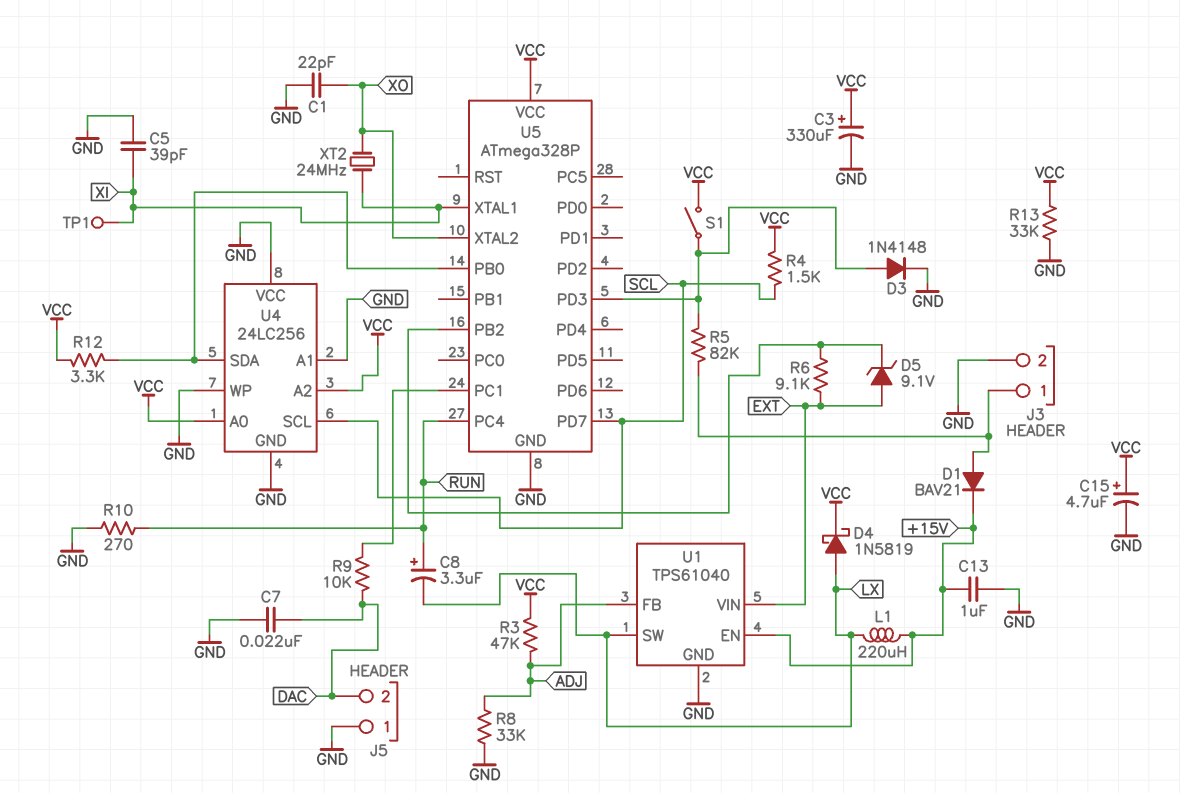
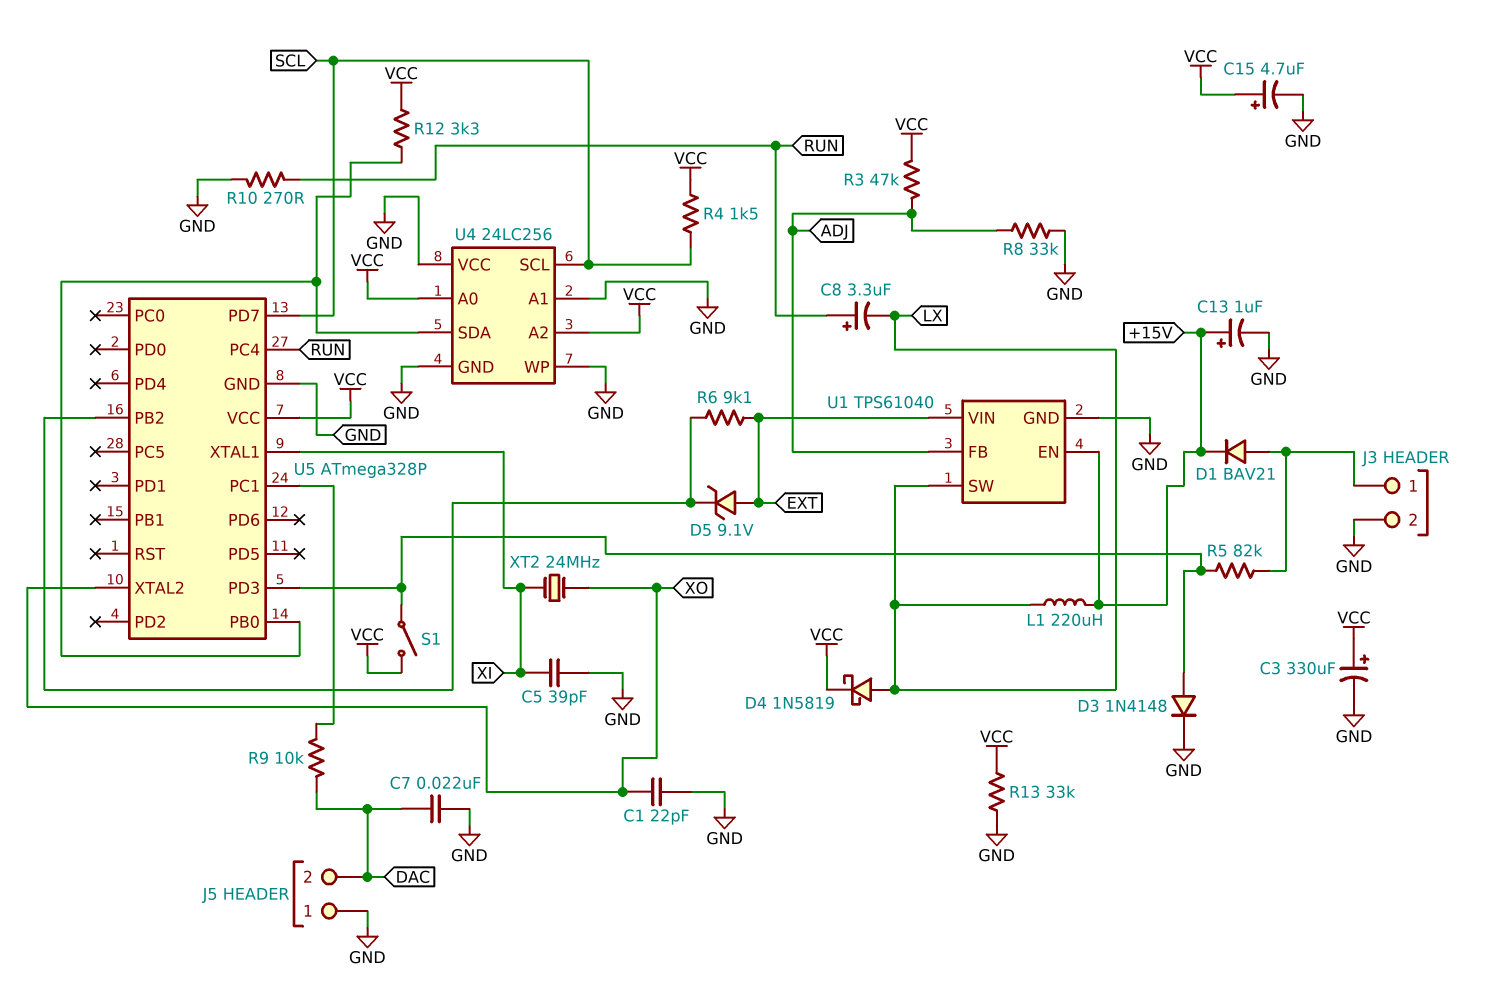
C13: 1uF (+15V, GND) -> 1uF (plus +15V, minus GND)
TP1: test point (XI) -> none

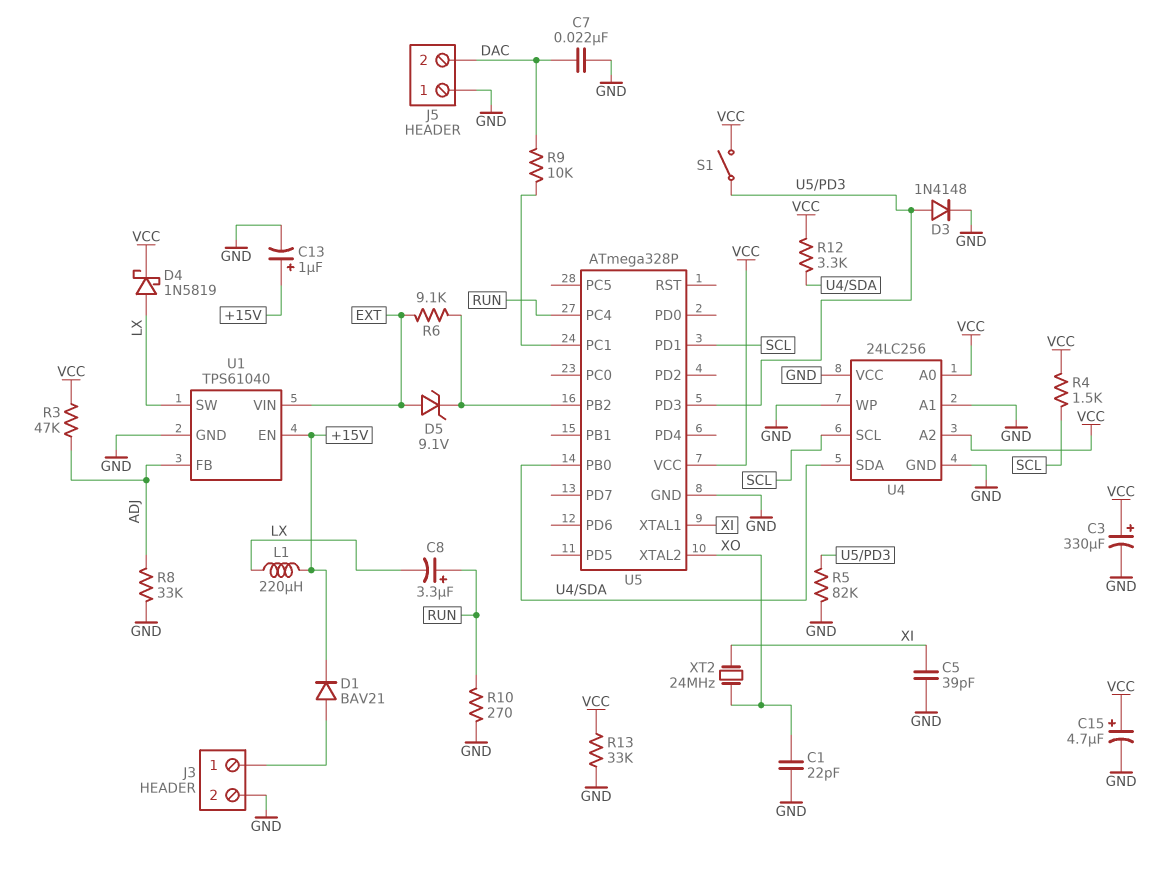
R5: 82k (J3/1, U5/PD3) -> 82k (GND, U5/PD3)
U5 pin PD1: none -> SCL
U5 pin PD7: SCL -> none

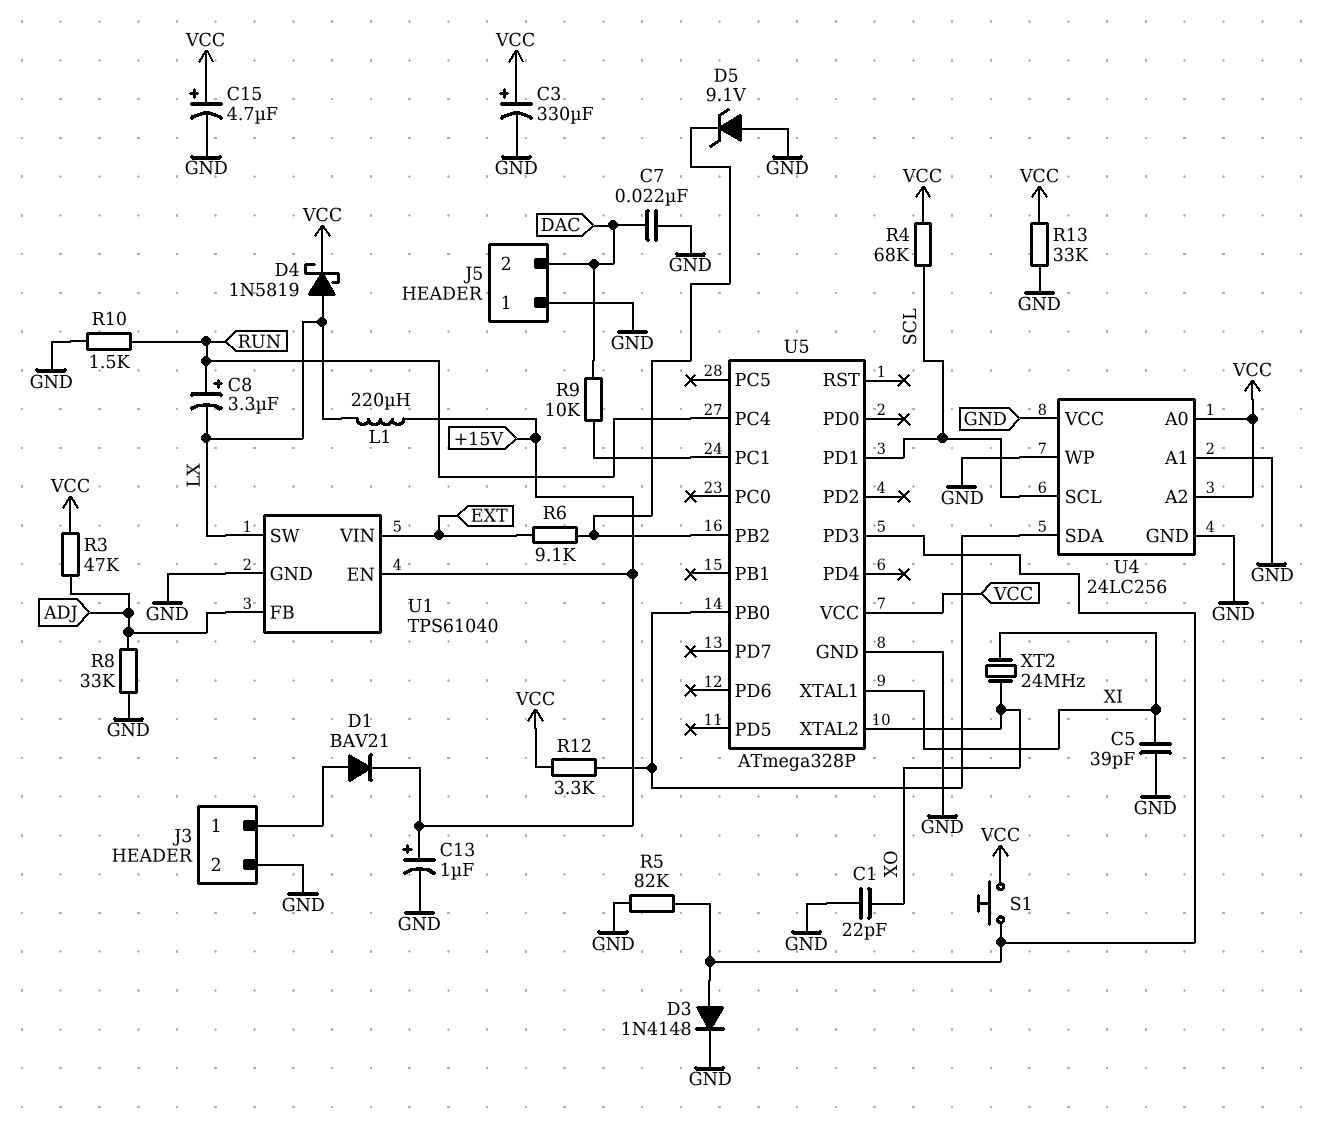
D5: zener 9.1V (A EXT, K U5/PB2) -> zener 9.1V (A GND, K U5/PB2)
R4: 1.5k (SCL, VCC) -> 68k (SCL, VCC)
R10: 270 (GND, RUN) -> 1.5k (GND, RUN)
S1: switch (U5/PD3, VCC) -> button (U5/PD3, VCC)

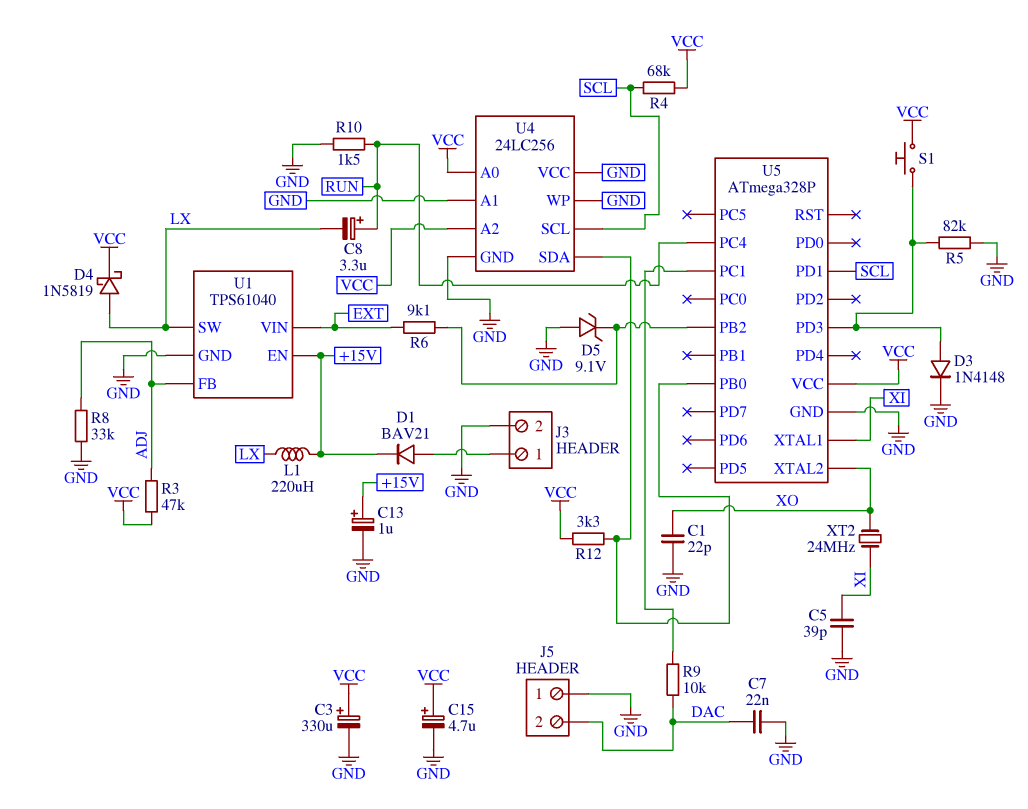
R13: 33k (GND, VCC) -> none

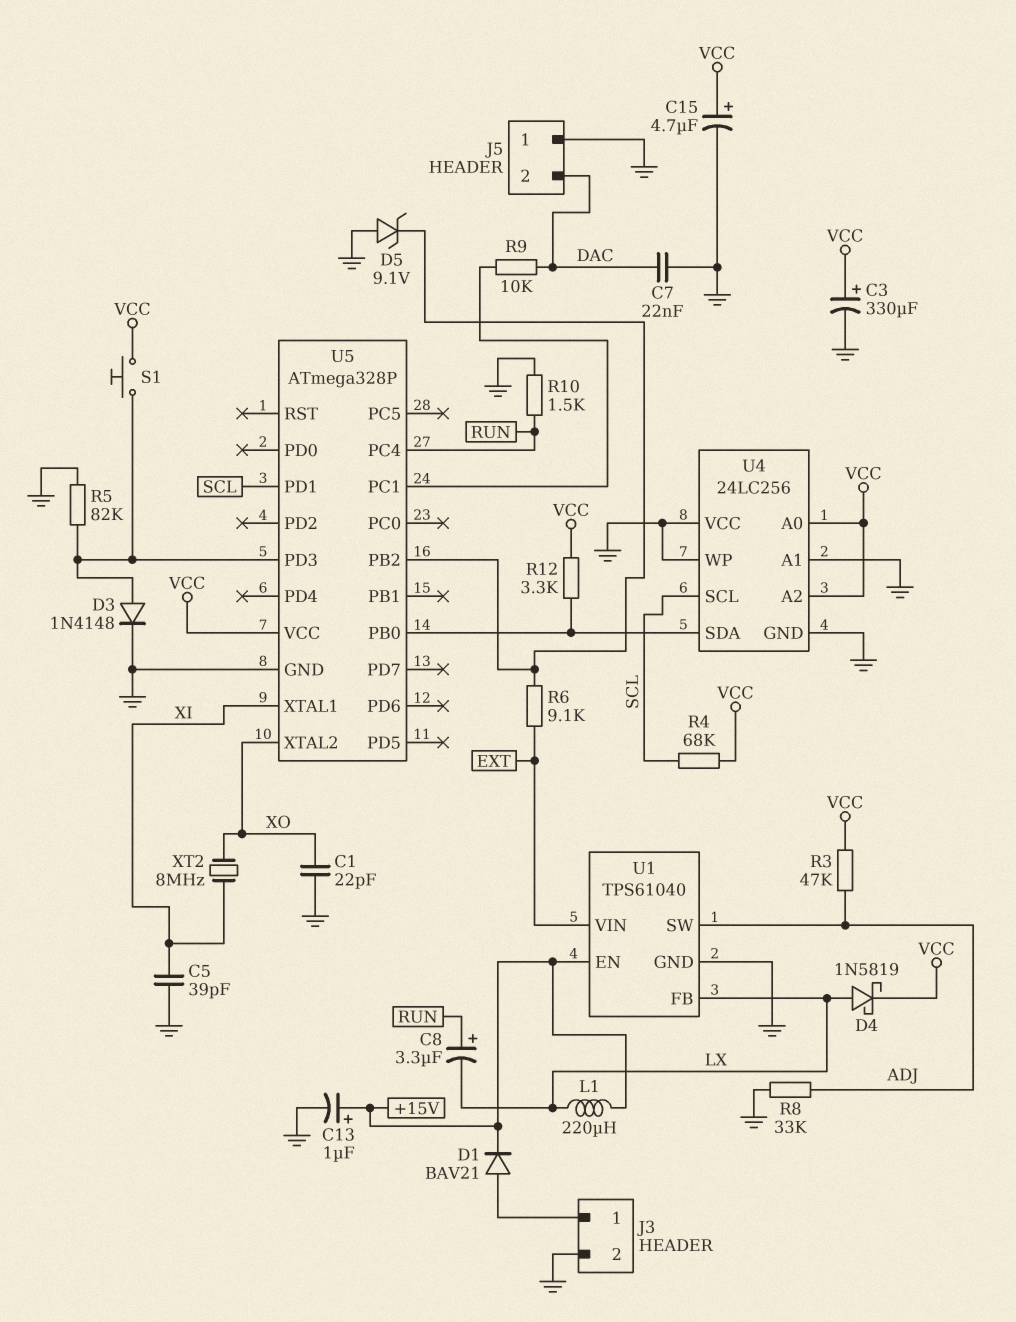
U1 pin FB: ADJ -> LX
U1 pin SW: LX -> ADJ
XT2: 24MHz (XI, XO) -> 8MHz (XI, XO)

